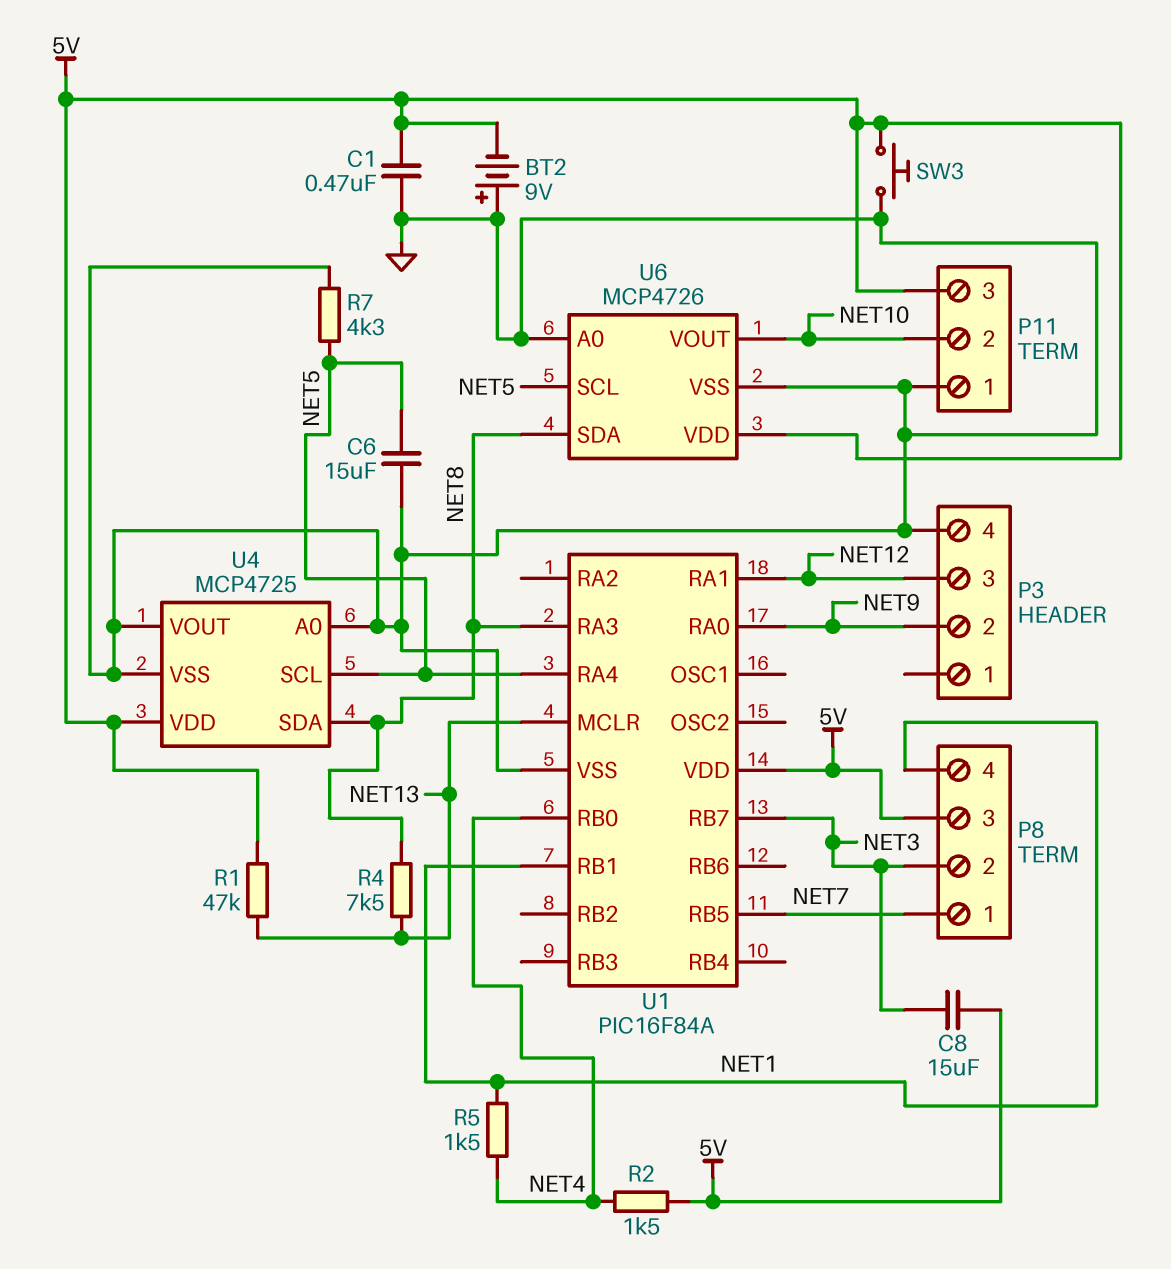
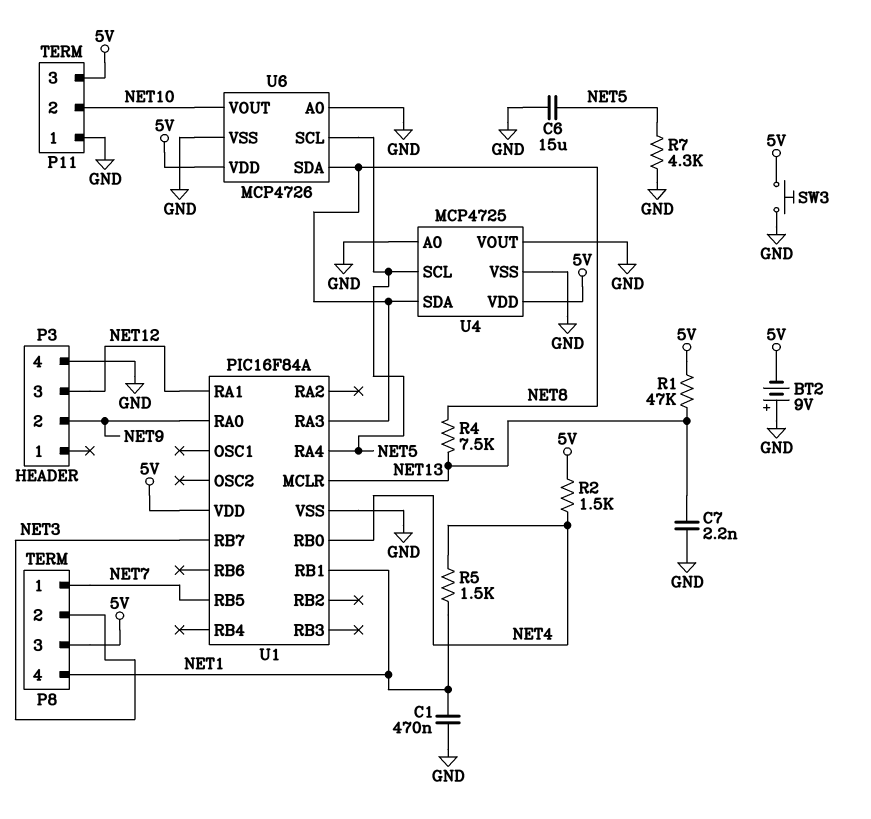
C1: 470nF (5V, GND) -> 470nF (GND, NET1)
C7: none -> 2.2nF (GND, NET13)
C8: 15uF (5V, NET3) -> none

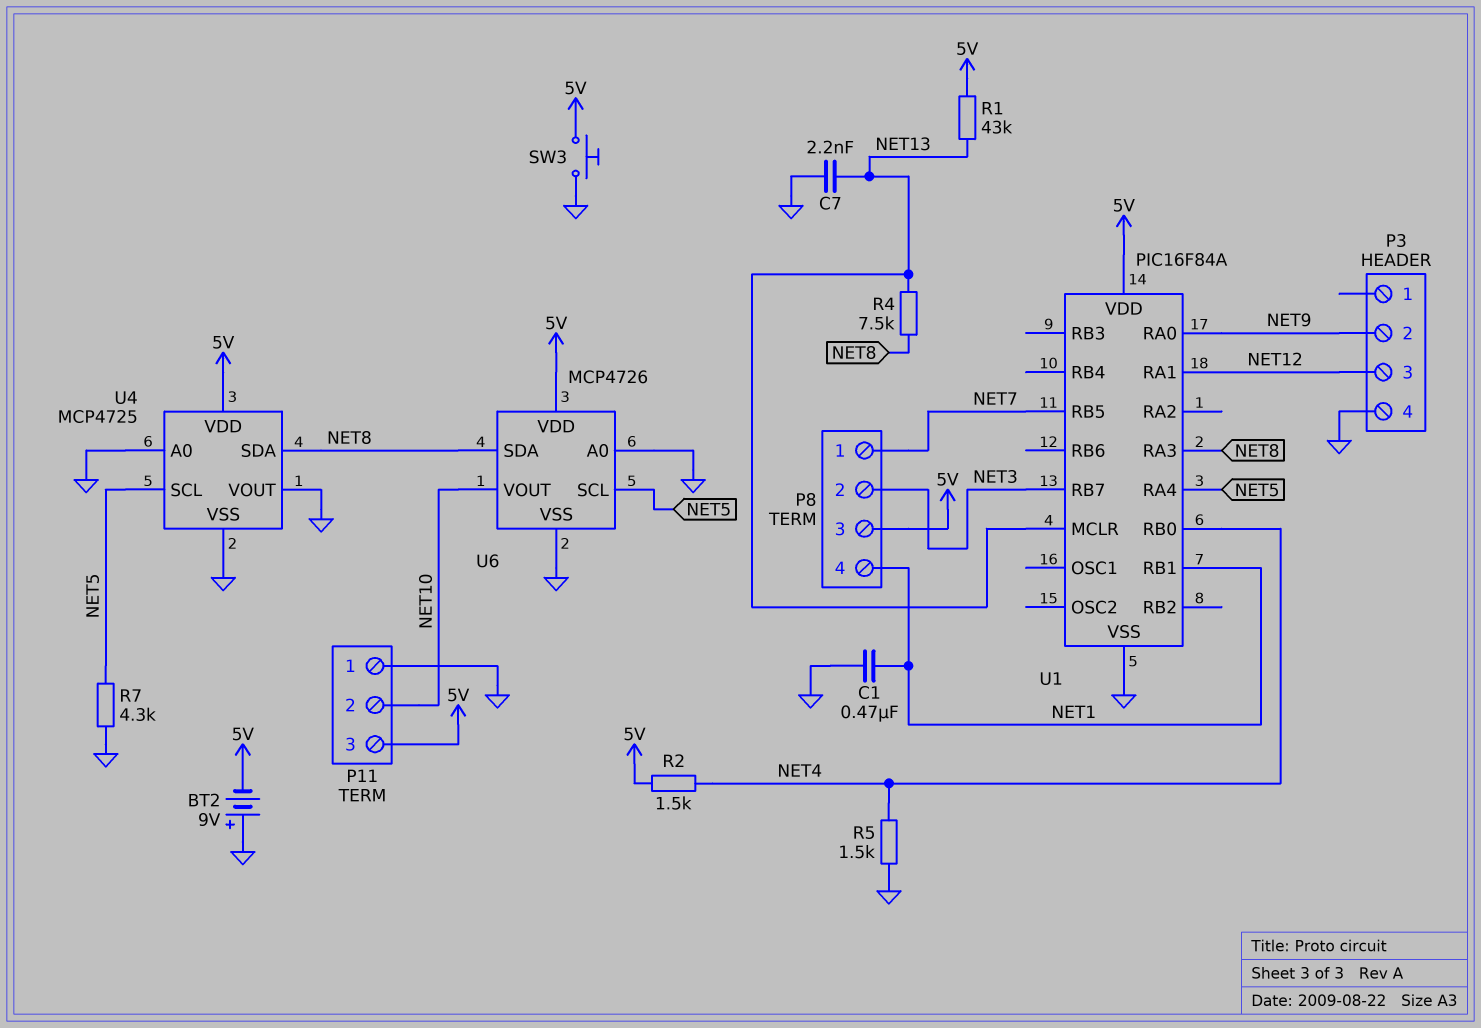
C6: 15uF (GND, NET5) -> none
R1: 47k (5V, NET13) -> 43k (5V, NET13)
R5: 1.5k (NET1, NET4) -> 1.5k (GND, NET4)

